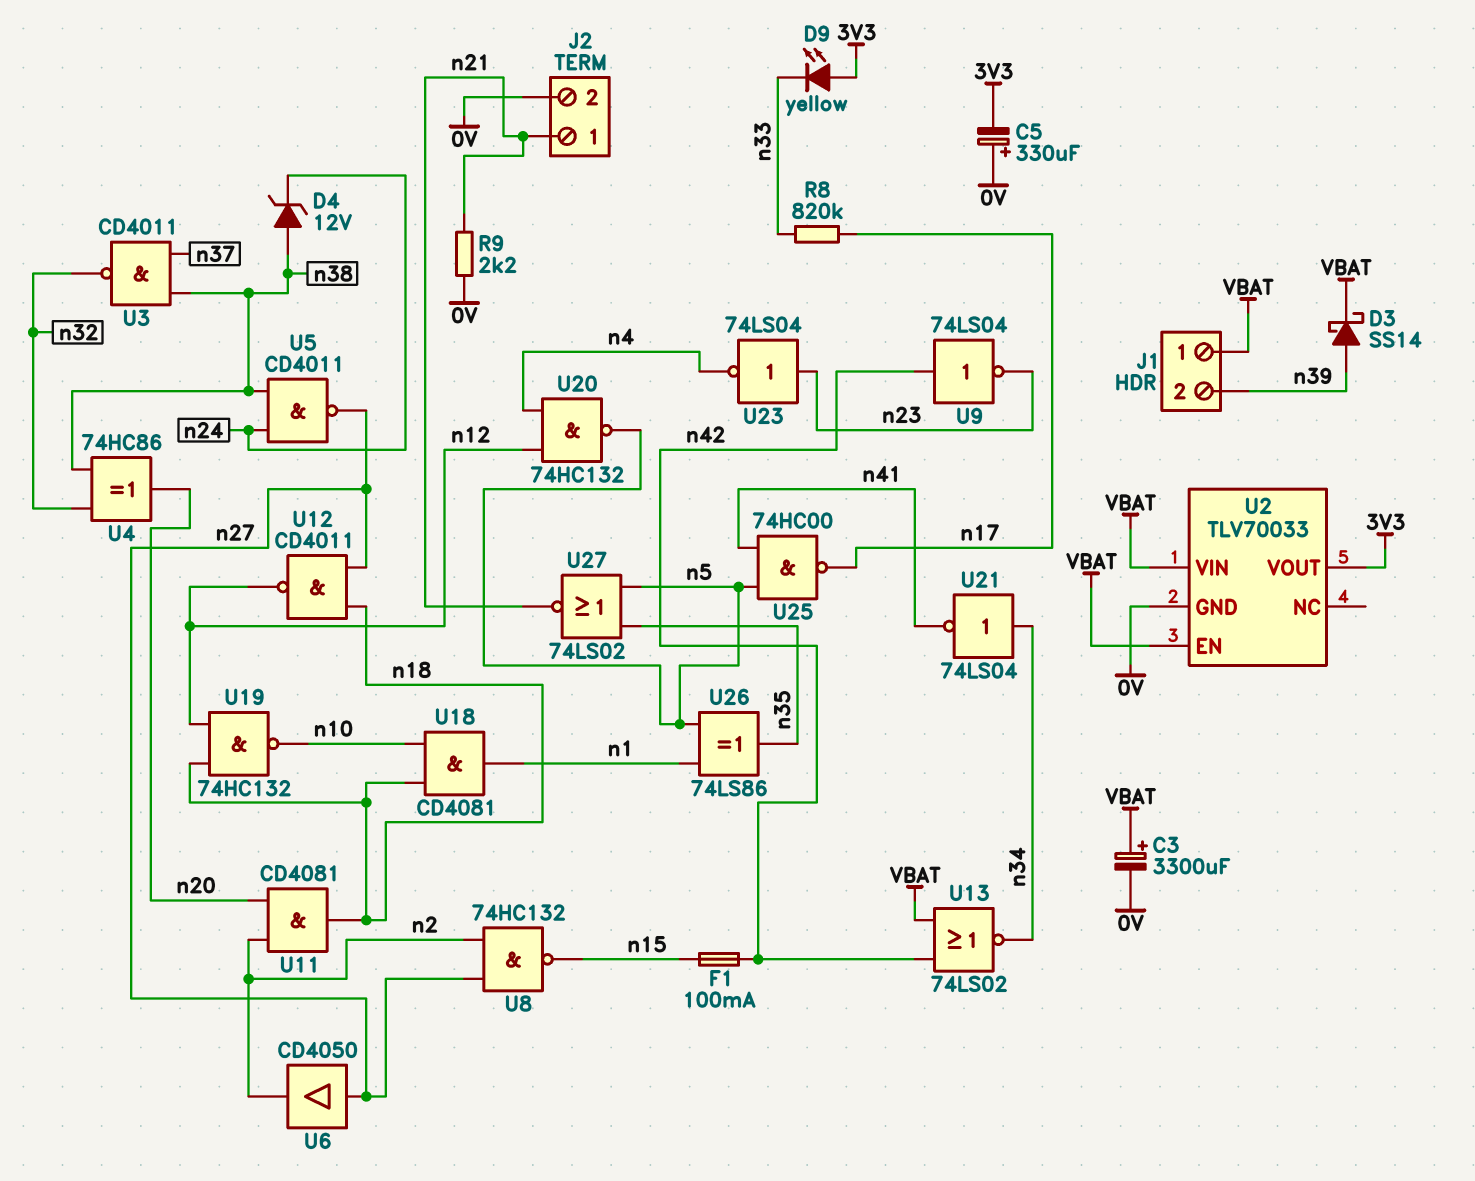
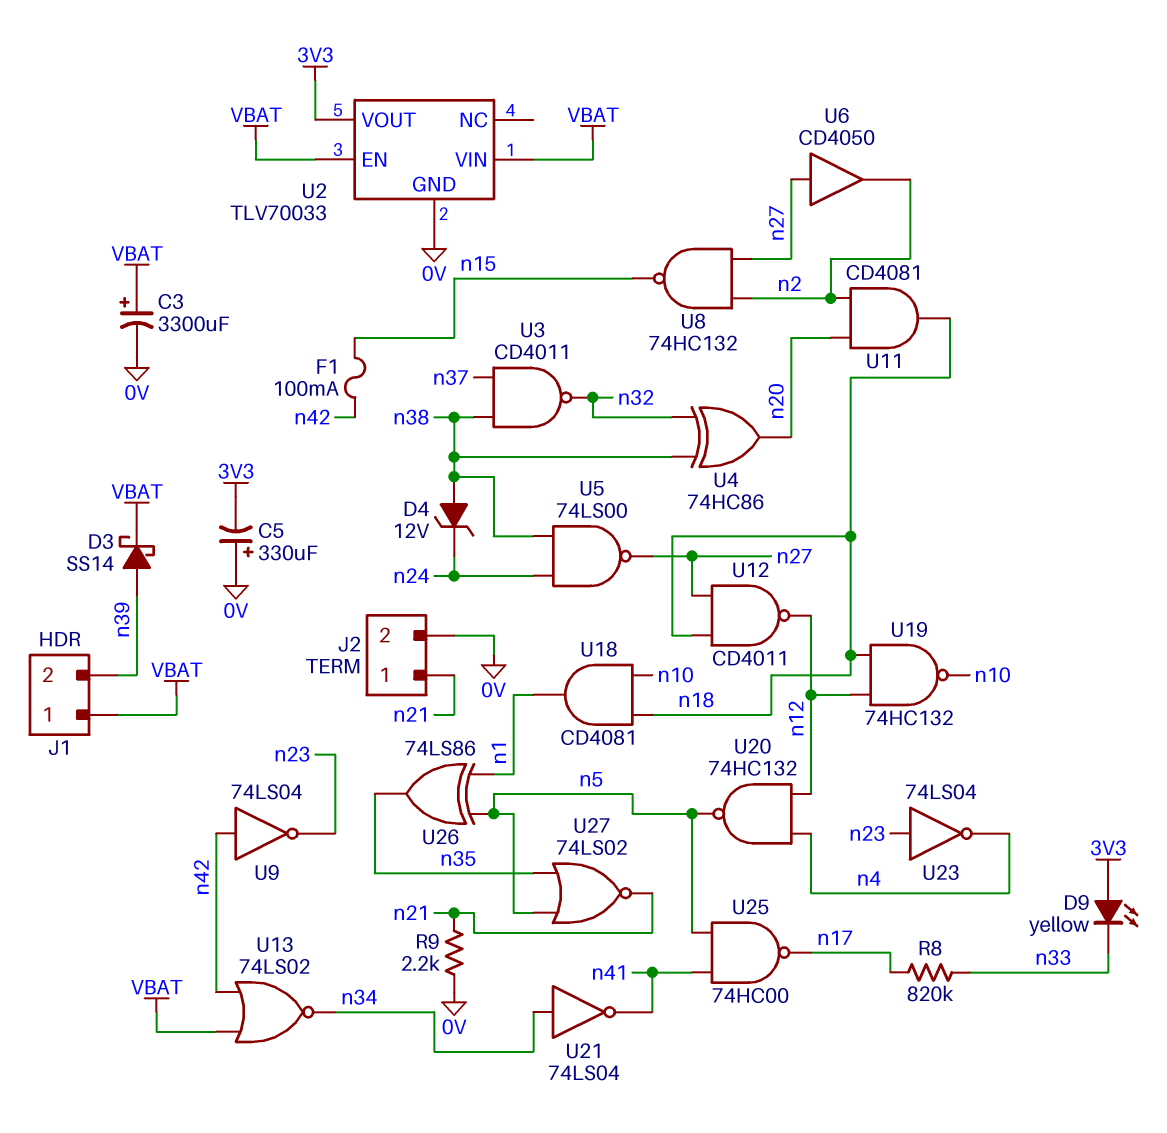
U5: NAND CD4011 (in n24, in n38, out n27) -> NAND 74LS00 (in n24, in n38, out n27)

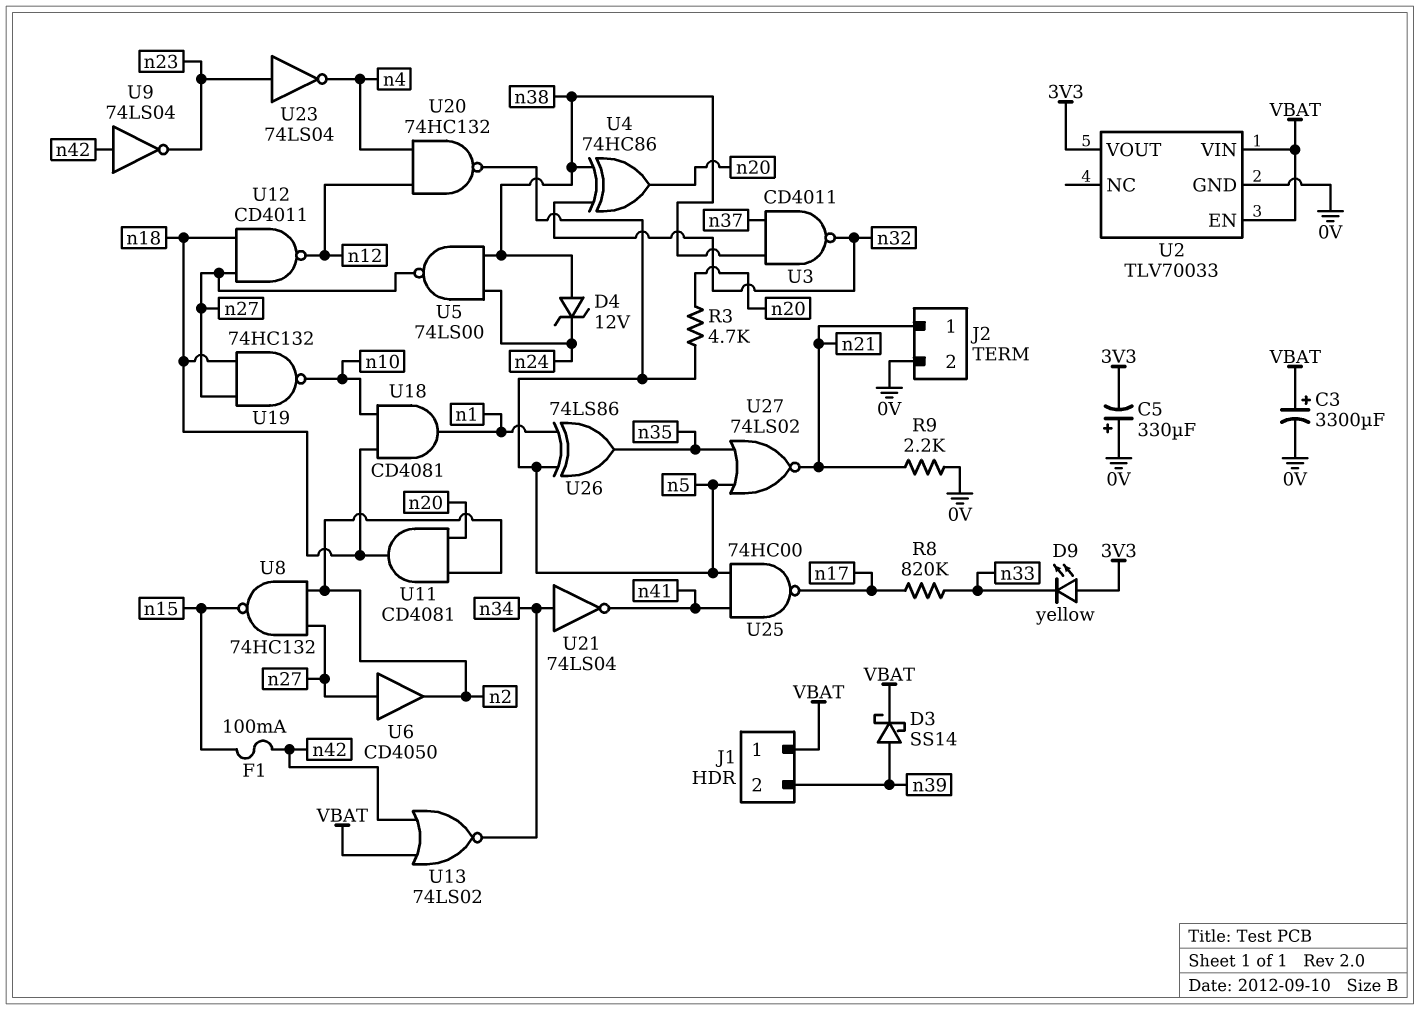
R3: none -> 4.7k (n5, n20)
U19: NAND 74HC132 (in n12, in n18, out n10) -> NAND 74HC132 (in n18, in n27, out n10)

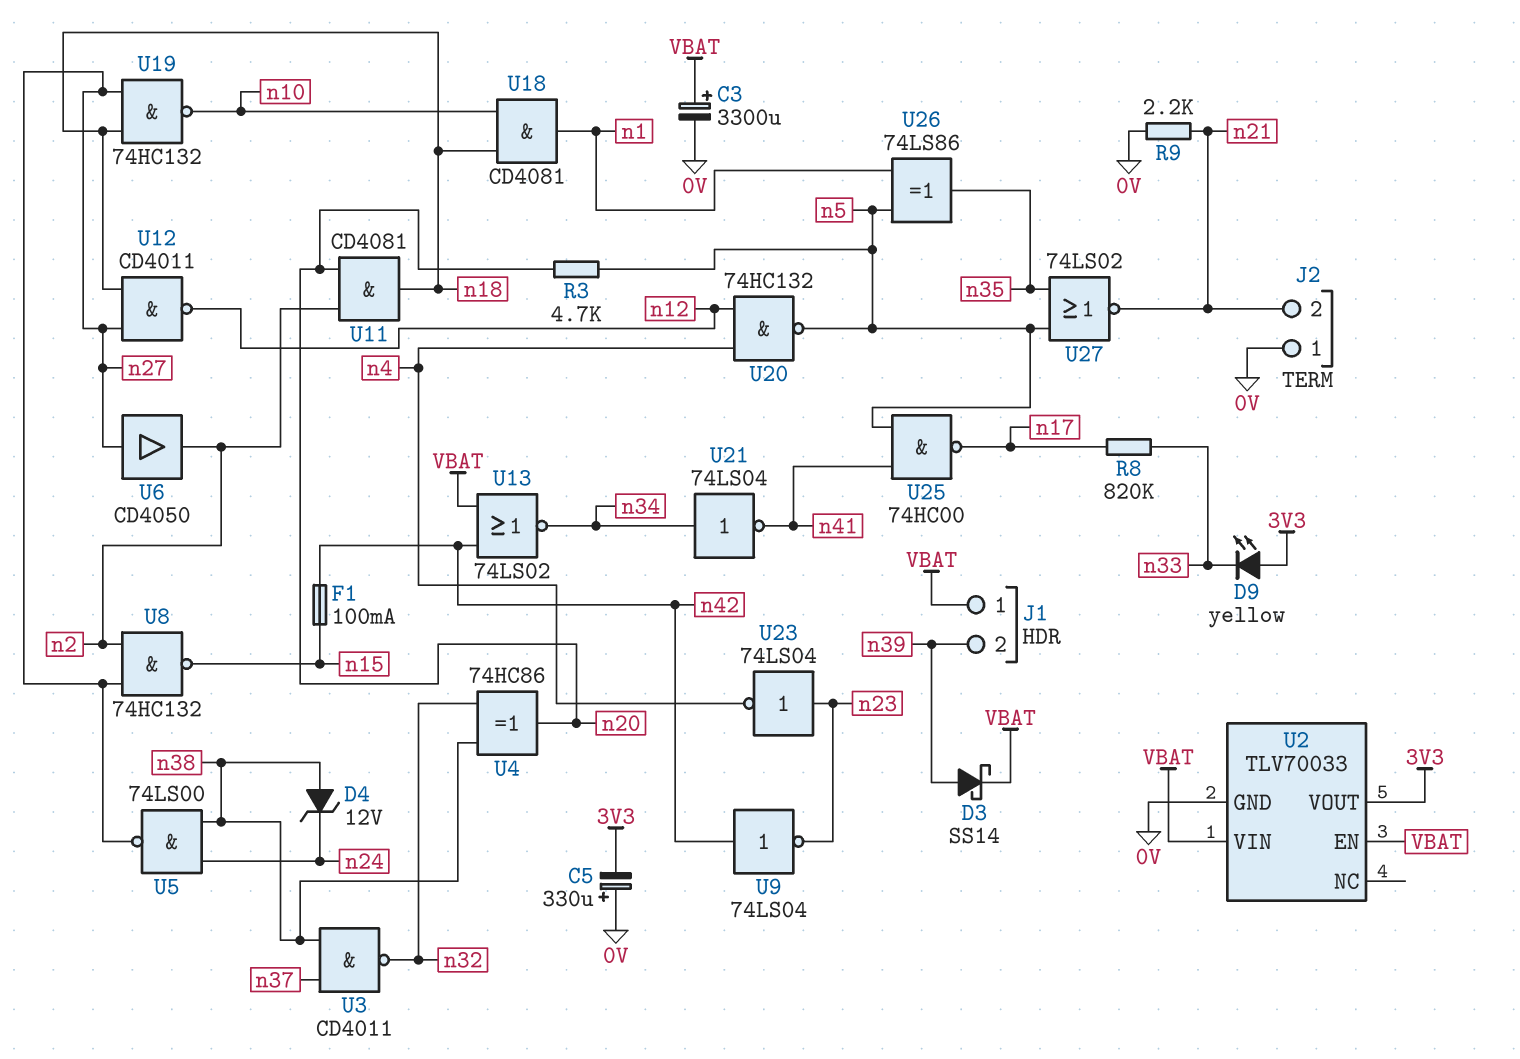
J2 pin 1: n21 -> 0V
J2 pin 2: 0V -> n21

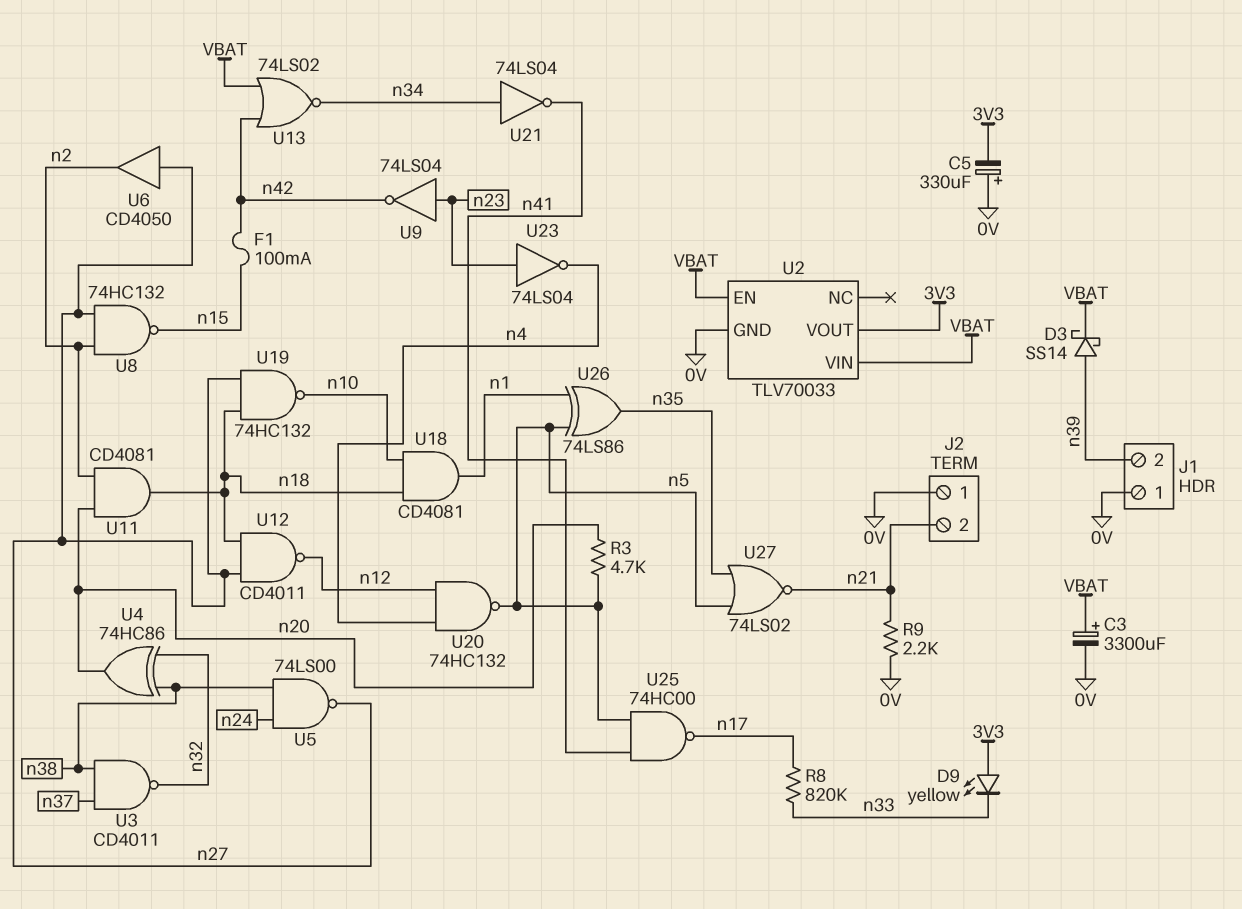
D4: zener 12V (A n38, K n24) -> none
J1 pin 1: VBAT -> 0V
U9: NOT 74LS04 (in n42, out n23) -> NOT 74LS04 (in n23, out n42)

